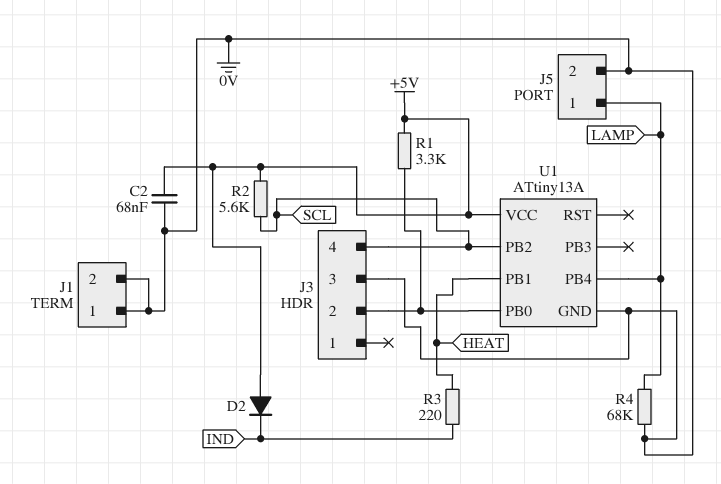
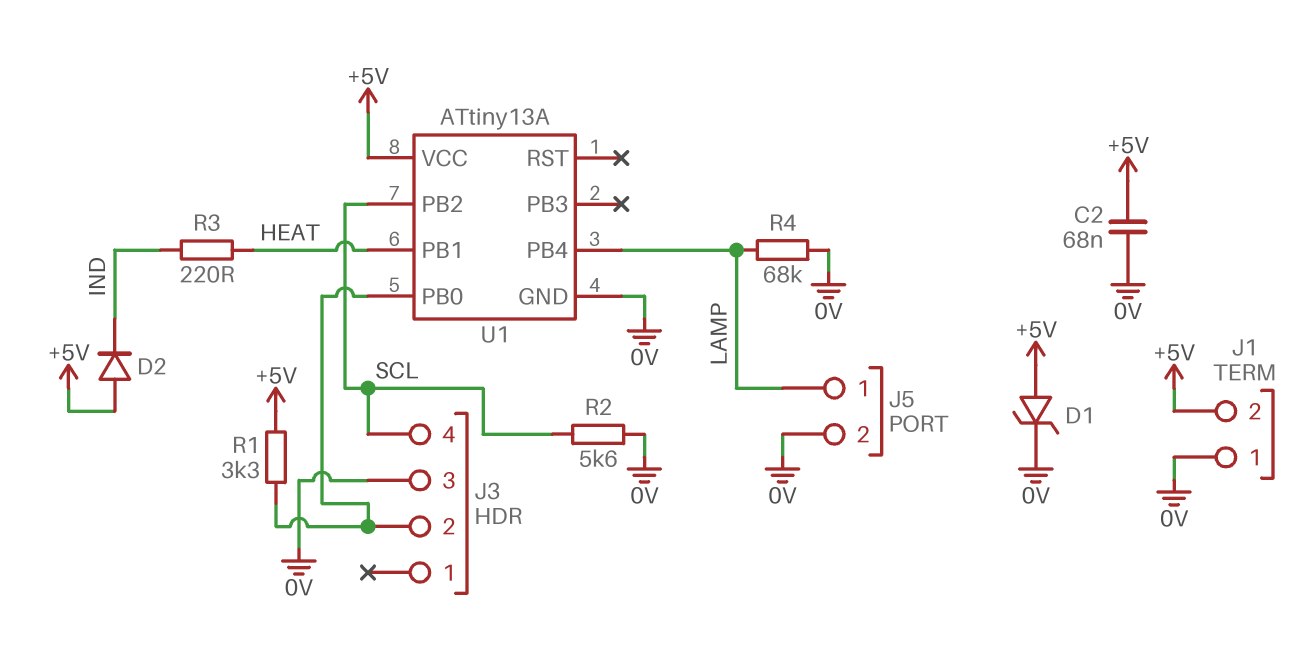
D1: none -> zener (A +5V, K 0V)
J1 pin 2: 0V -> +5V
R2: 5.6k (+5V, SCL) -> 5.6k (0V, SCL)

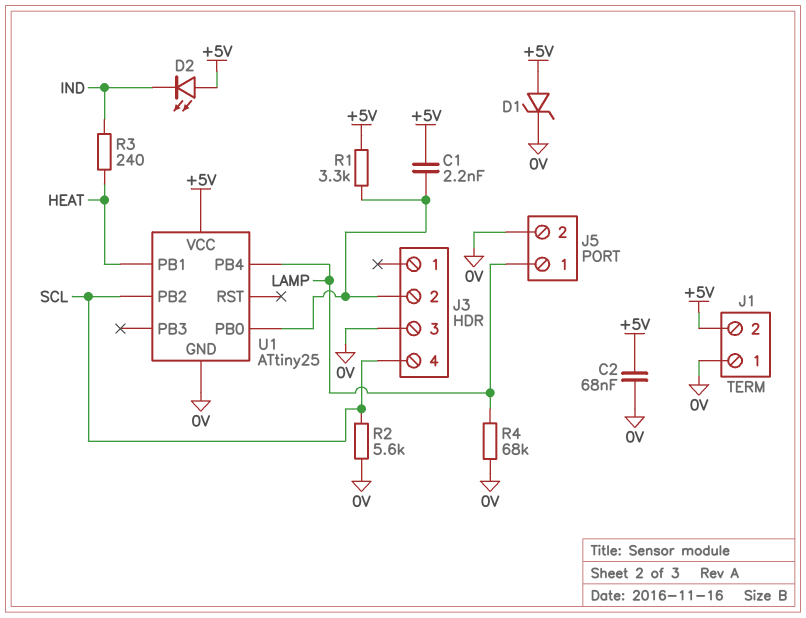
C1: none -> 2.2nF (+5V, J3/2)
D2: diode (A +5V, K IND) -> LED (A +5V, K IND)
R3: 220 (HEAT, IND) -> 240 (HEAT, IND)
U1: ATtiny13A -> ATtiny25

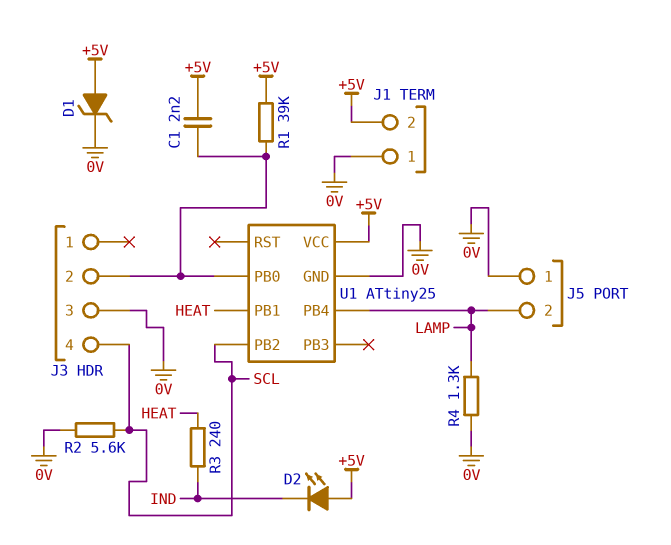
C2: 68nF (+5V, 0V) -> none
J5 pin 1: LAMP -> 0V
J5 pin 2: 0V -> LAMP
R1: 3.3k (+5V, J3/2) -> 39k (+5V, J3/2)
R4: 68k (0V, LAMP) -> 1.3k (0V, LAMP)

